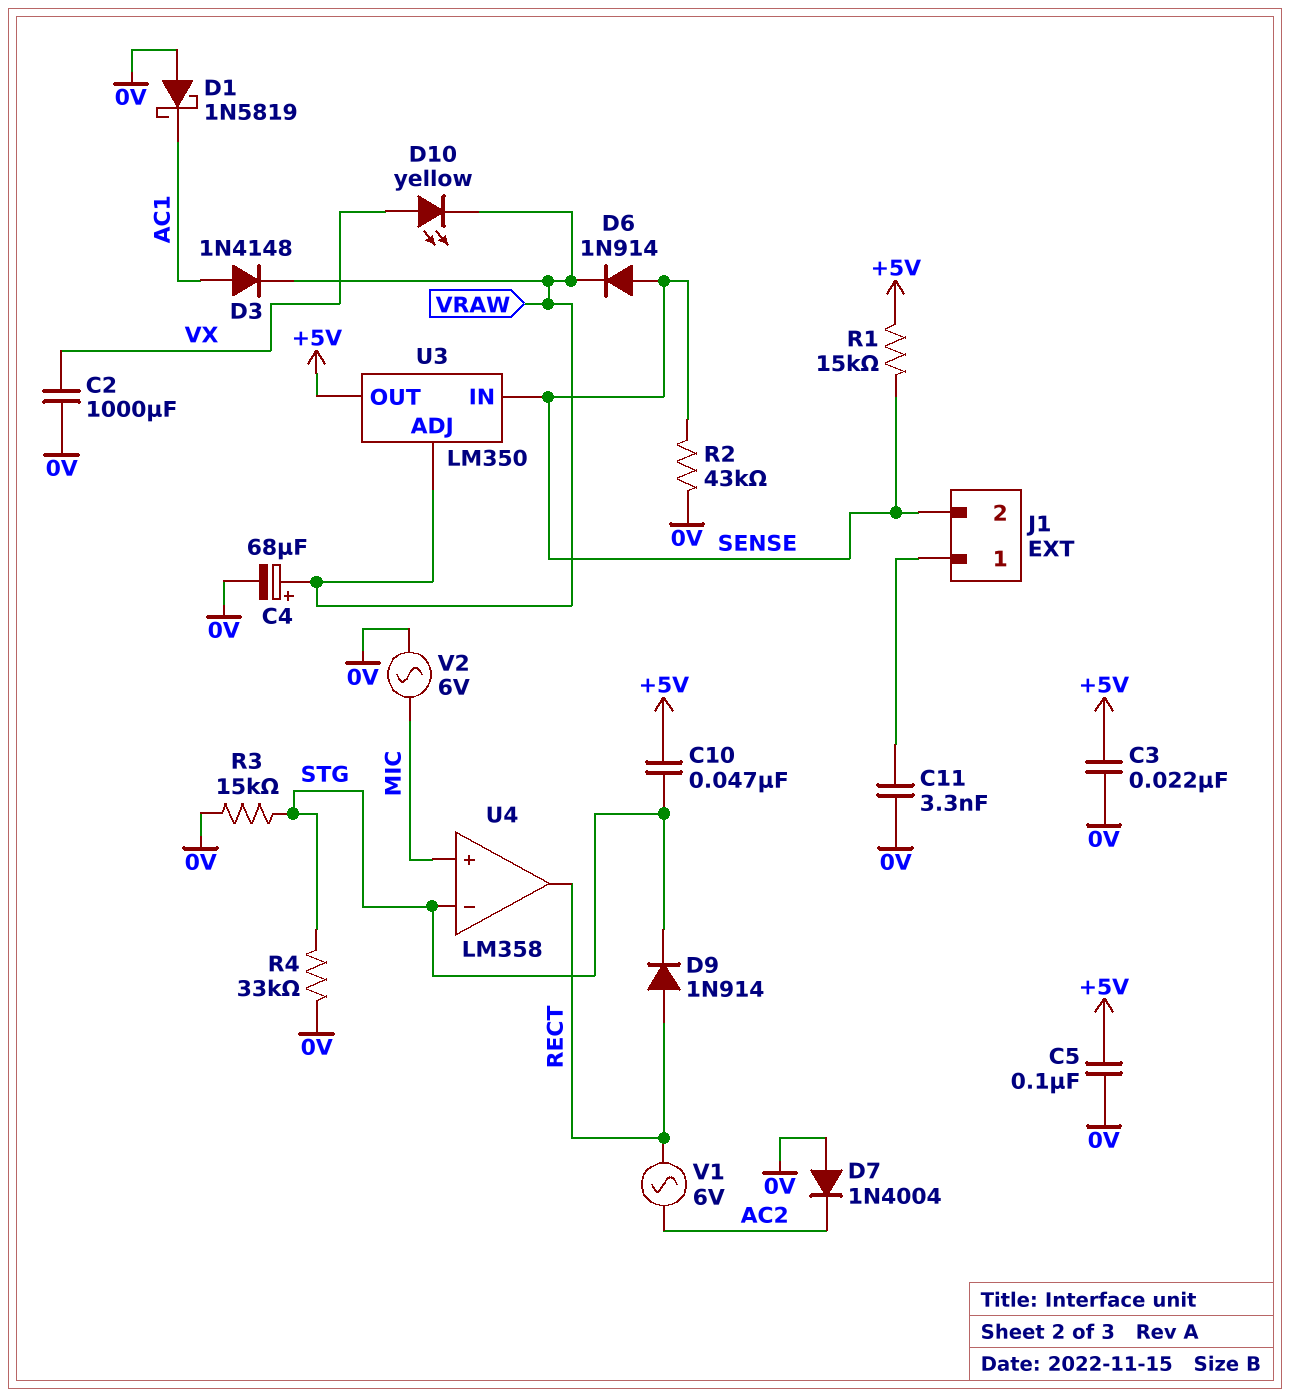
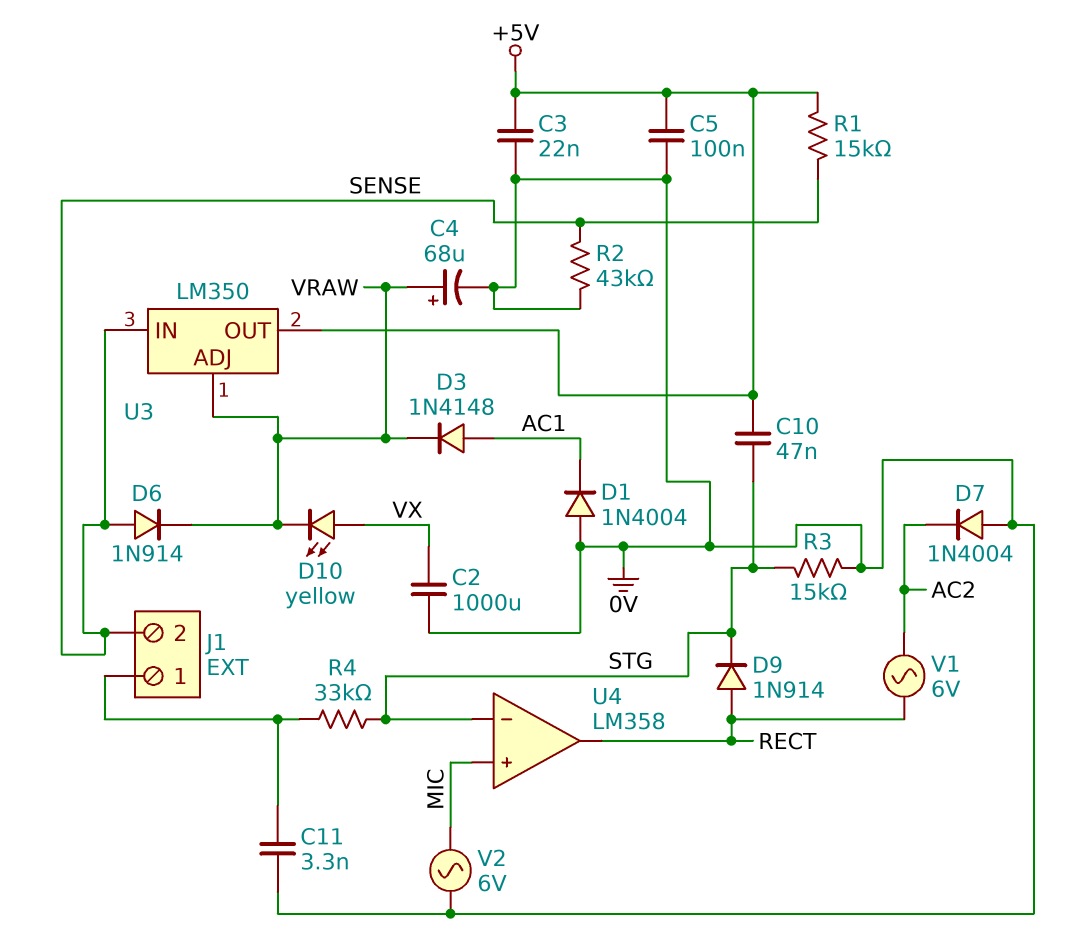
D1: schottky 1N5819 (A 0V, K AC1) -> diode 1N4004 (A 0V, K AC1)
R4: 33k (0V, STG) -> 33k (J1/1, STG)

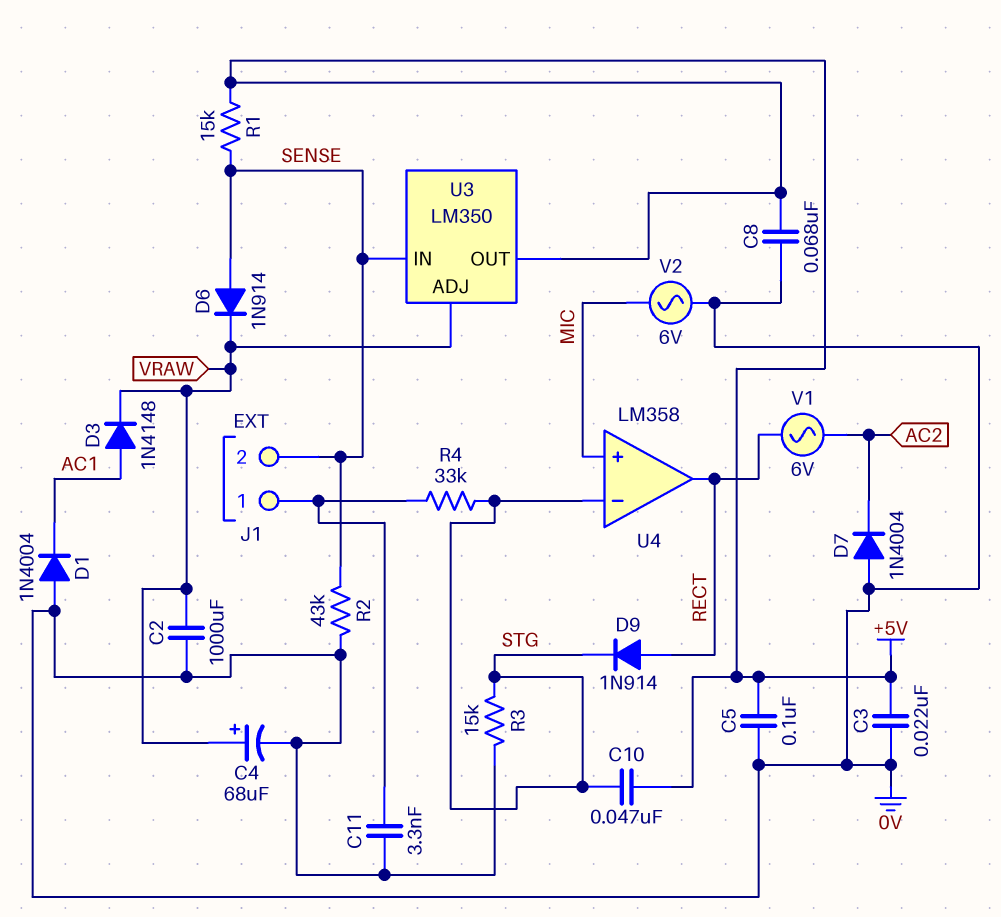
C2: 1000uF (0V, VX) -> 1000uF (0V, VRAW)
C8: none -> 68nF (+5V, 0V)
D10: LED yellow (A VX, K VRAW) -> none

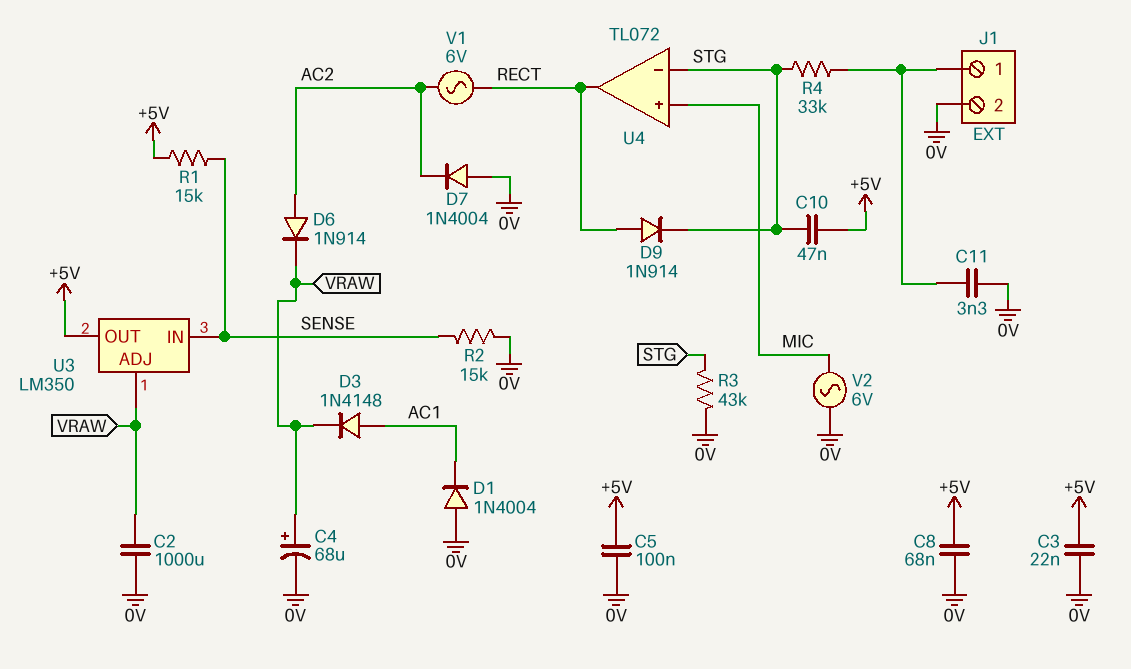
D6: diode 1N914 (A SENSE, K VRAW) -> diode 1N914 (A AC2, K VRAW)
J1 pin 2: SENSE -> 0V
R2: 43k (0V, SENSE) -> 15k (0V, SENSE)
R3: 15k (0V, STG) -> 43k (0V, STG)
U4: LM358 -> TL072

